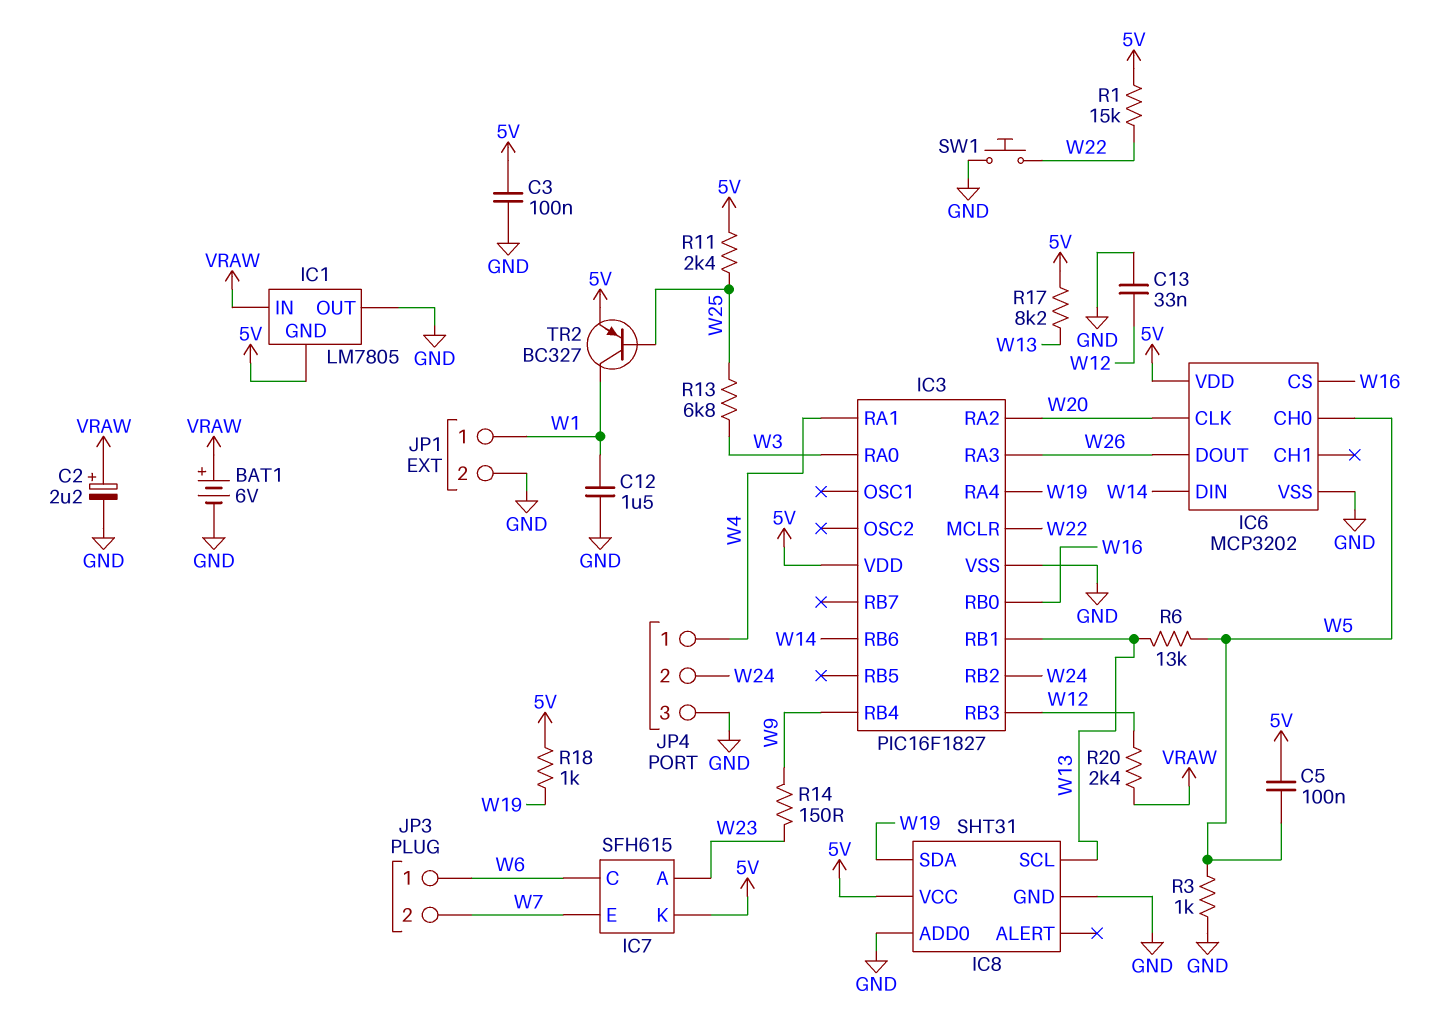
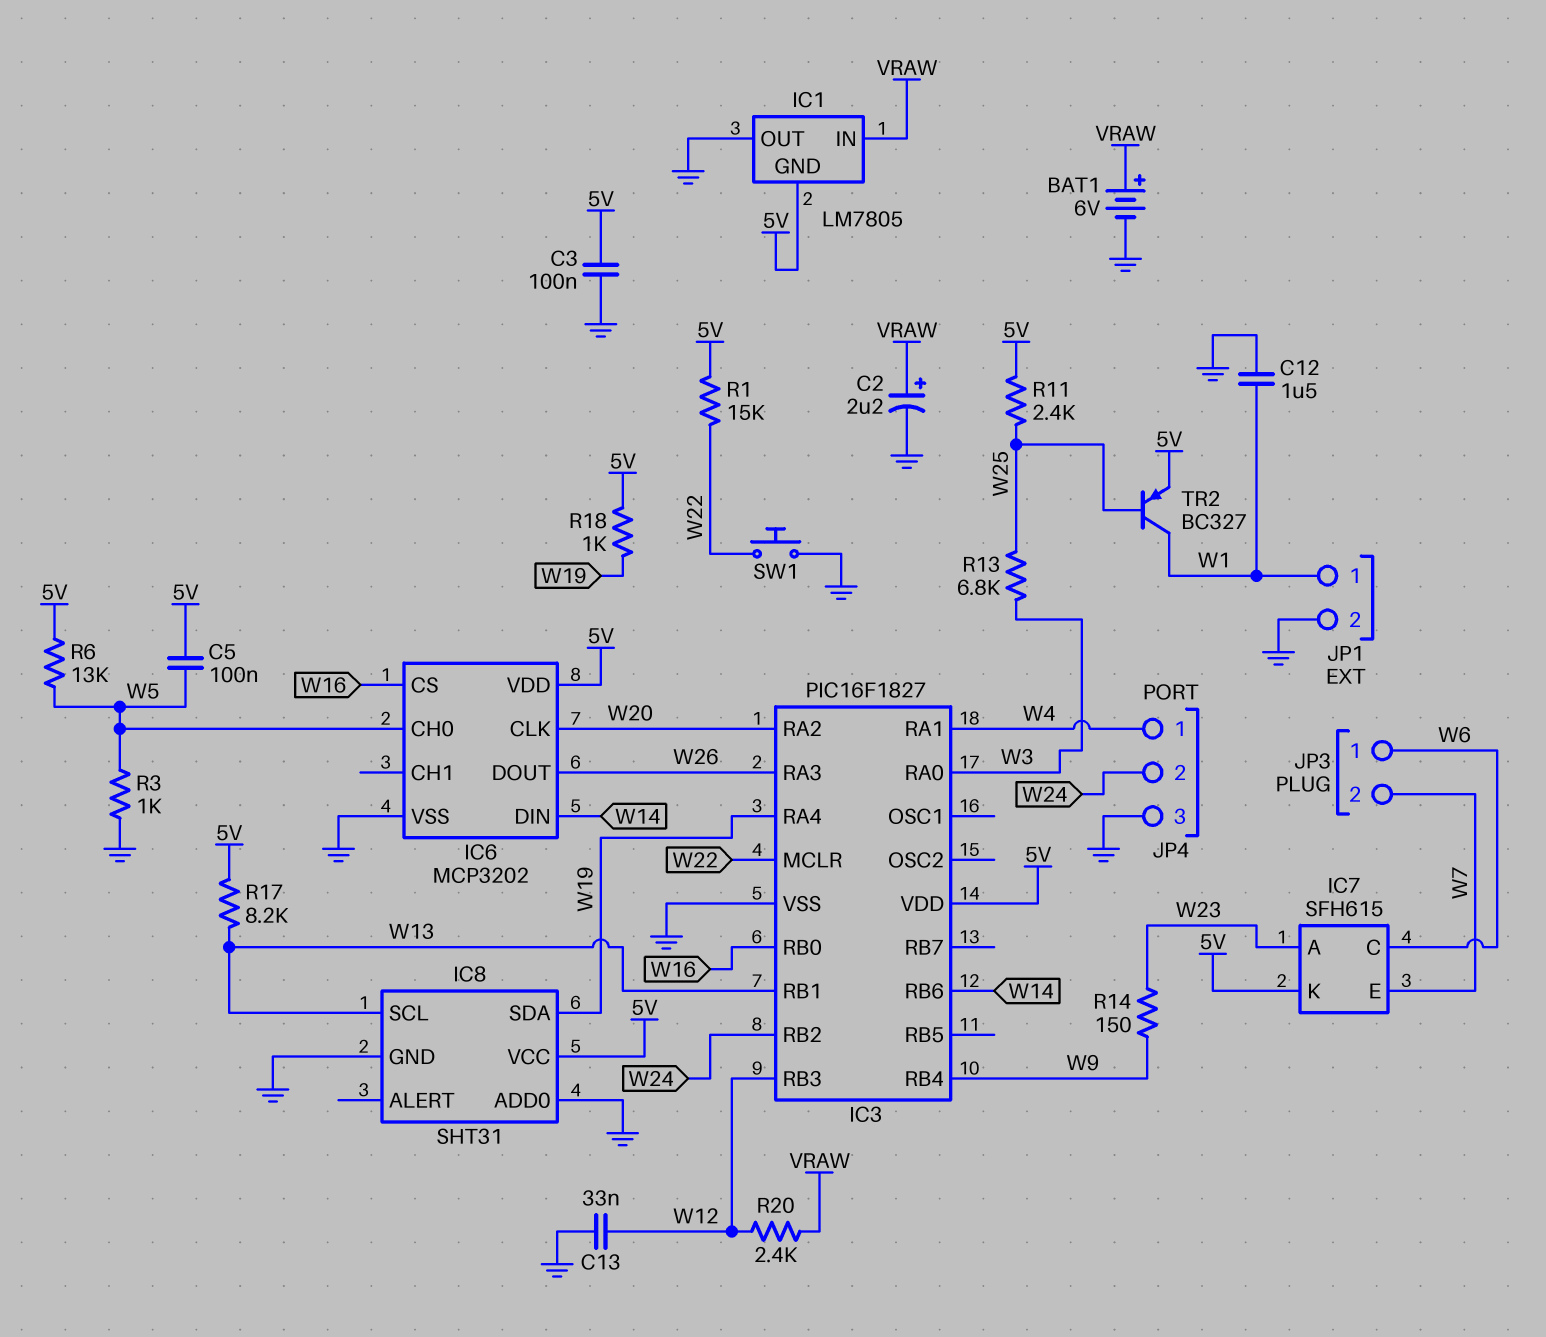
R6: 13k (W5, W13) -> 13k (5V, W5)

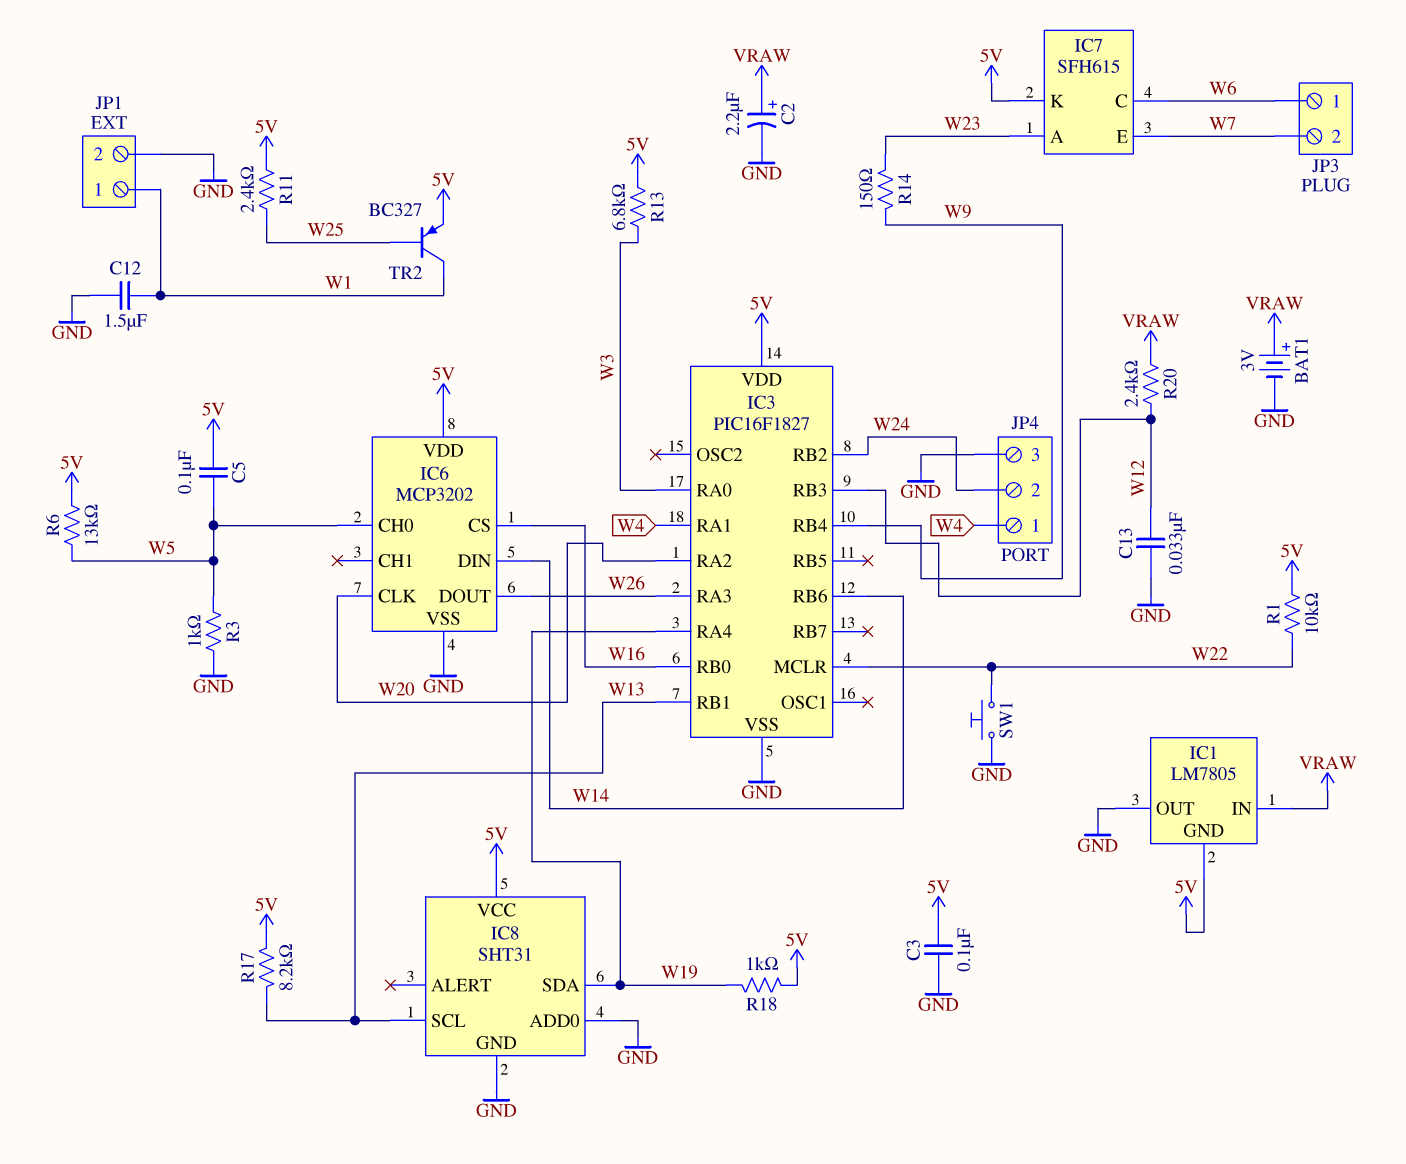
BAT1: 6V (plus VRAW, minus GND) -> 3V (plus VRAW, minus GND)
R1: 15k (5V, W22) -> 10k (5V, W22)
R13: 6.8k (W3, W25) -> 6.8k (5V, W3)

